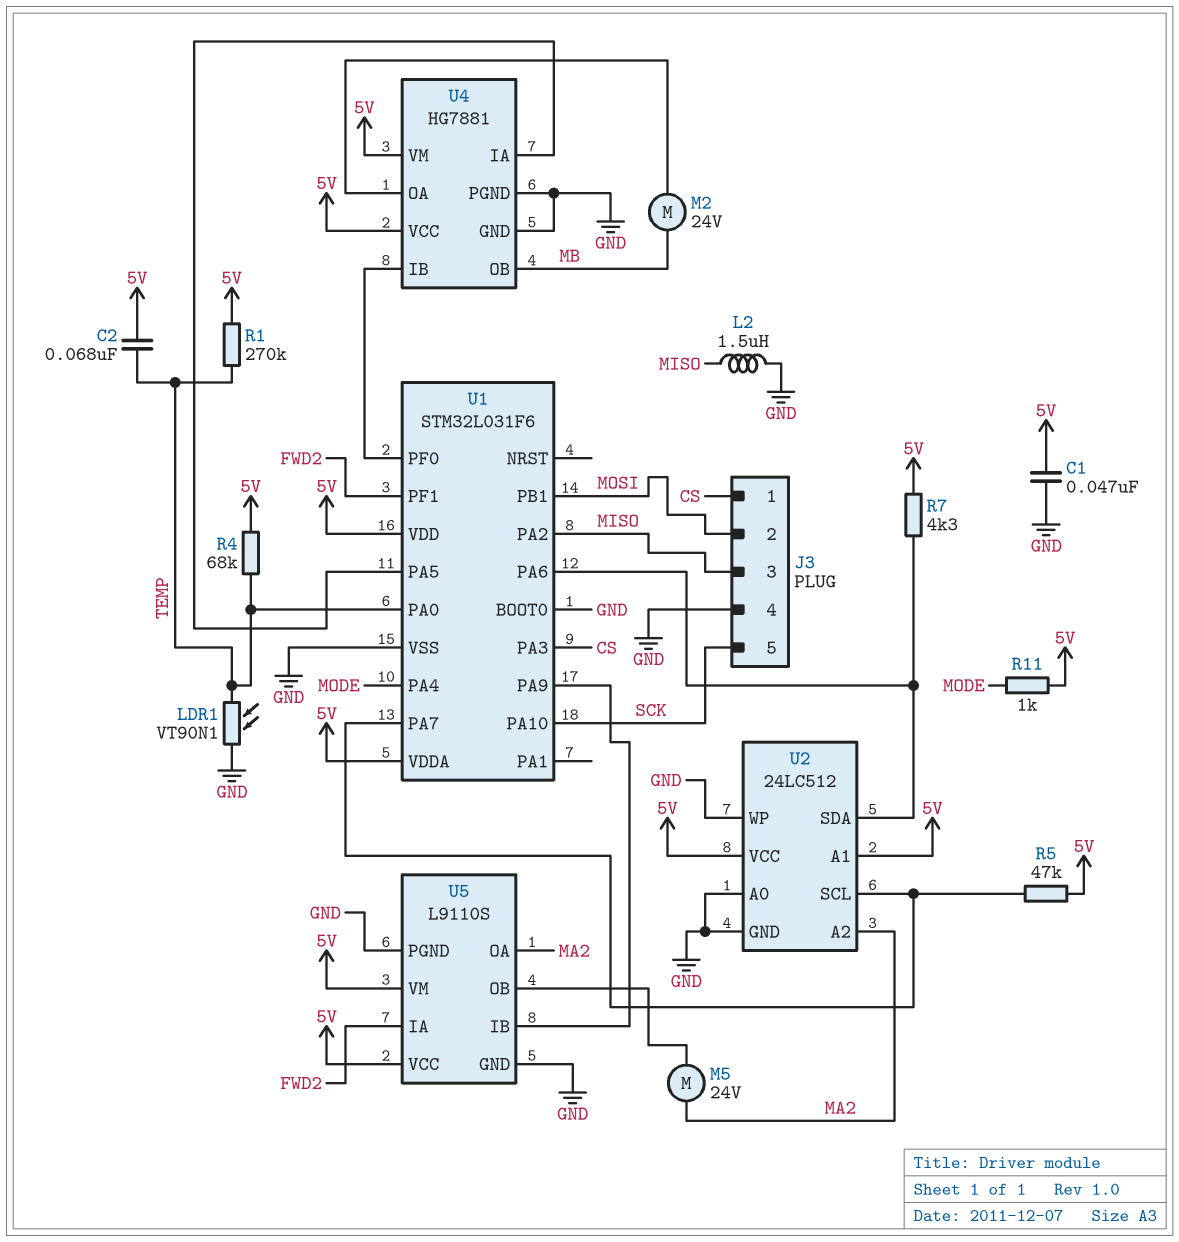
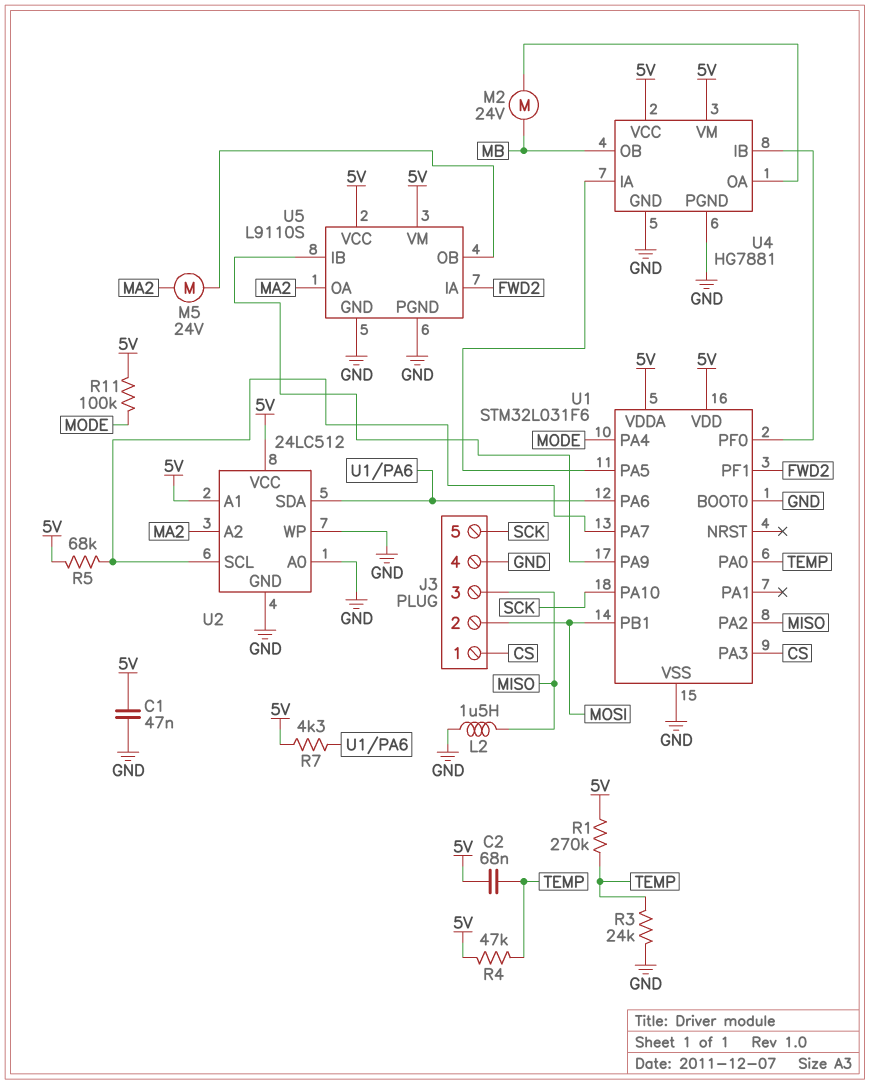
LDR1: VT90N1 (GND, TEMP) -> none
R3: none -> 24k (GND, TEMP)
R4: 68k (5V, TEMP) -> 47k (5V, TEMP)
R5: 47k (5V, U1/PA7) -> 68k (5V, U1/PA7)
R11: 1k (5V, MODE) -> 100k (5V, MODE)

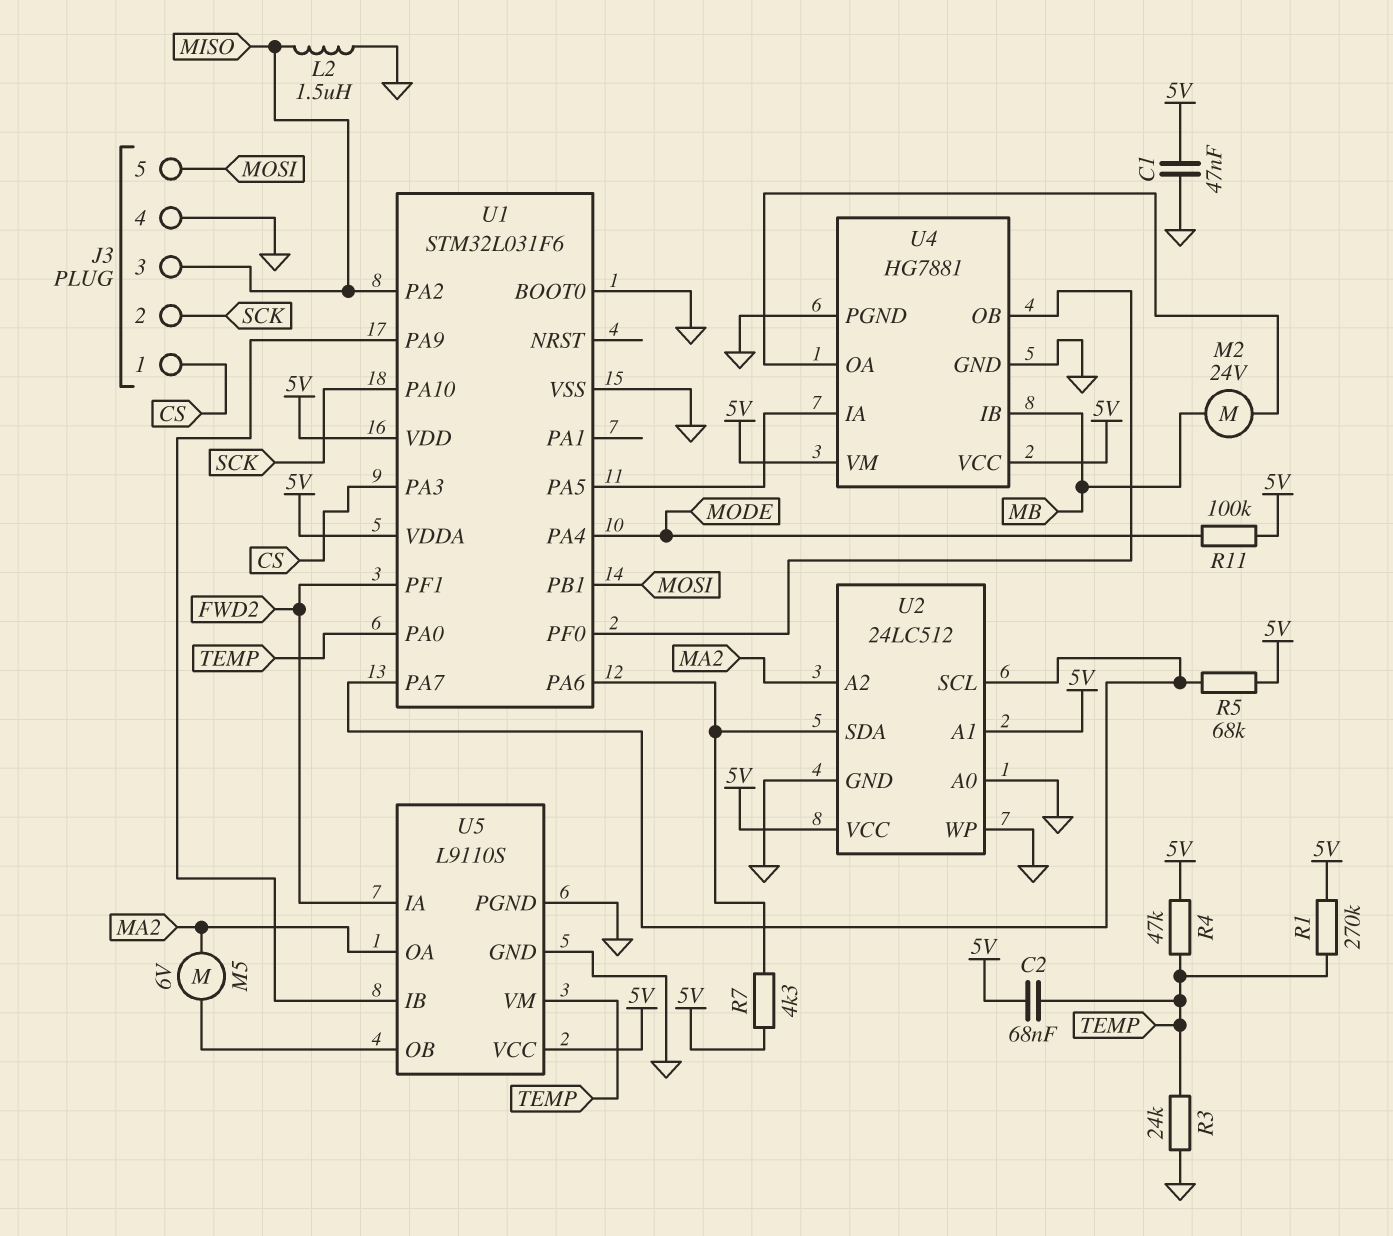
J3 pin 2: MOSI -> SCK
J3 pin 5: SCK -> MOSI
M5: motor 24V (MA2, U5/OB) -> motor 6V (MA2, U5/OB)
U4 pin IB: U1/PF0 -> MB
U4 pin OB: MB -> U1/PF0
U5 pin VM: 5V -> TEMP

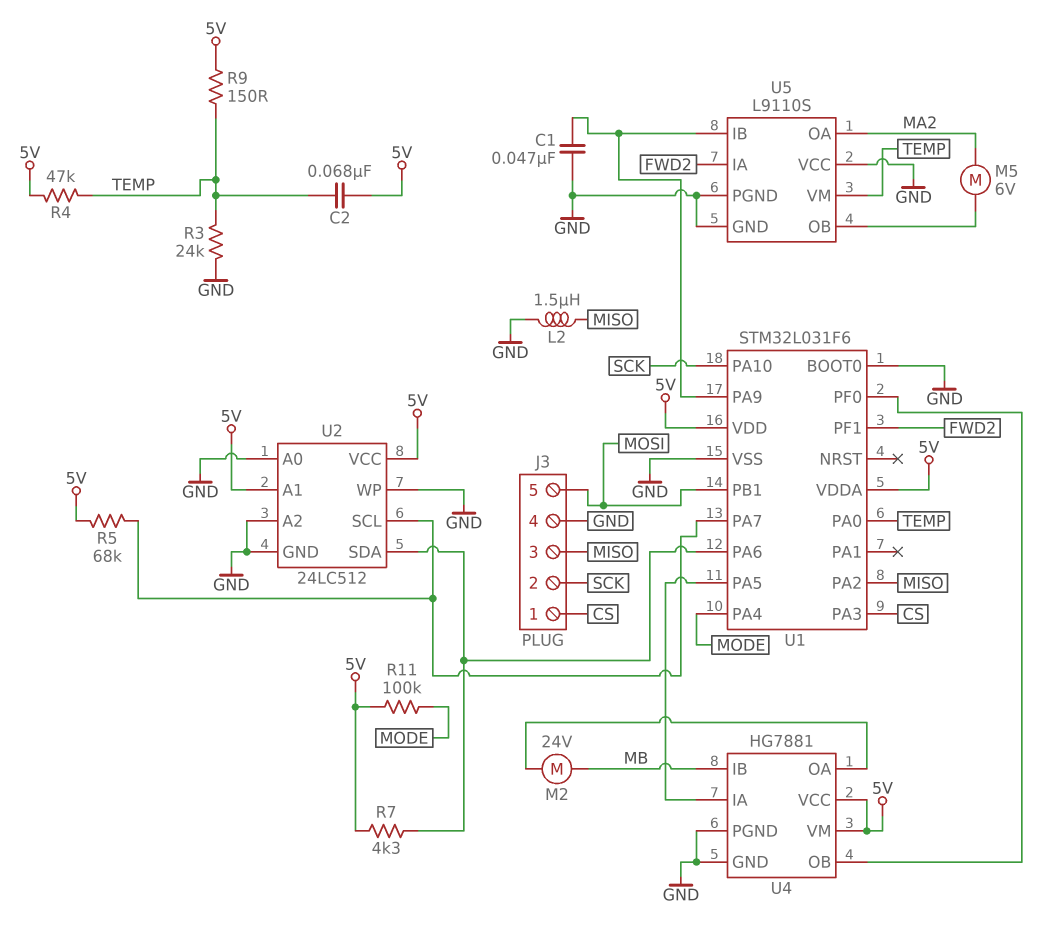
C1: 47nF (5V, GND) -> 47nF (GND, U1/PA9)
R1: 270k (5V, TEMP) -> none
R9: none -> 150 (5V, TEMP)
U2 pin A2: MA2 -> GND
U5 pin VCC: 5V -> GND

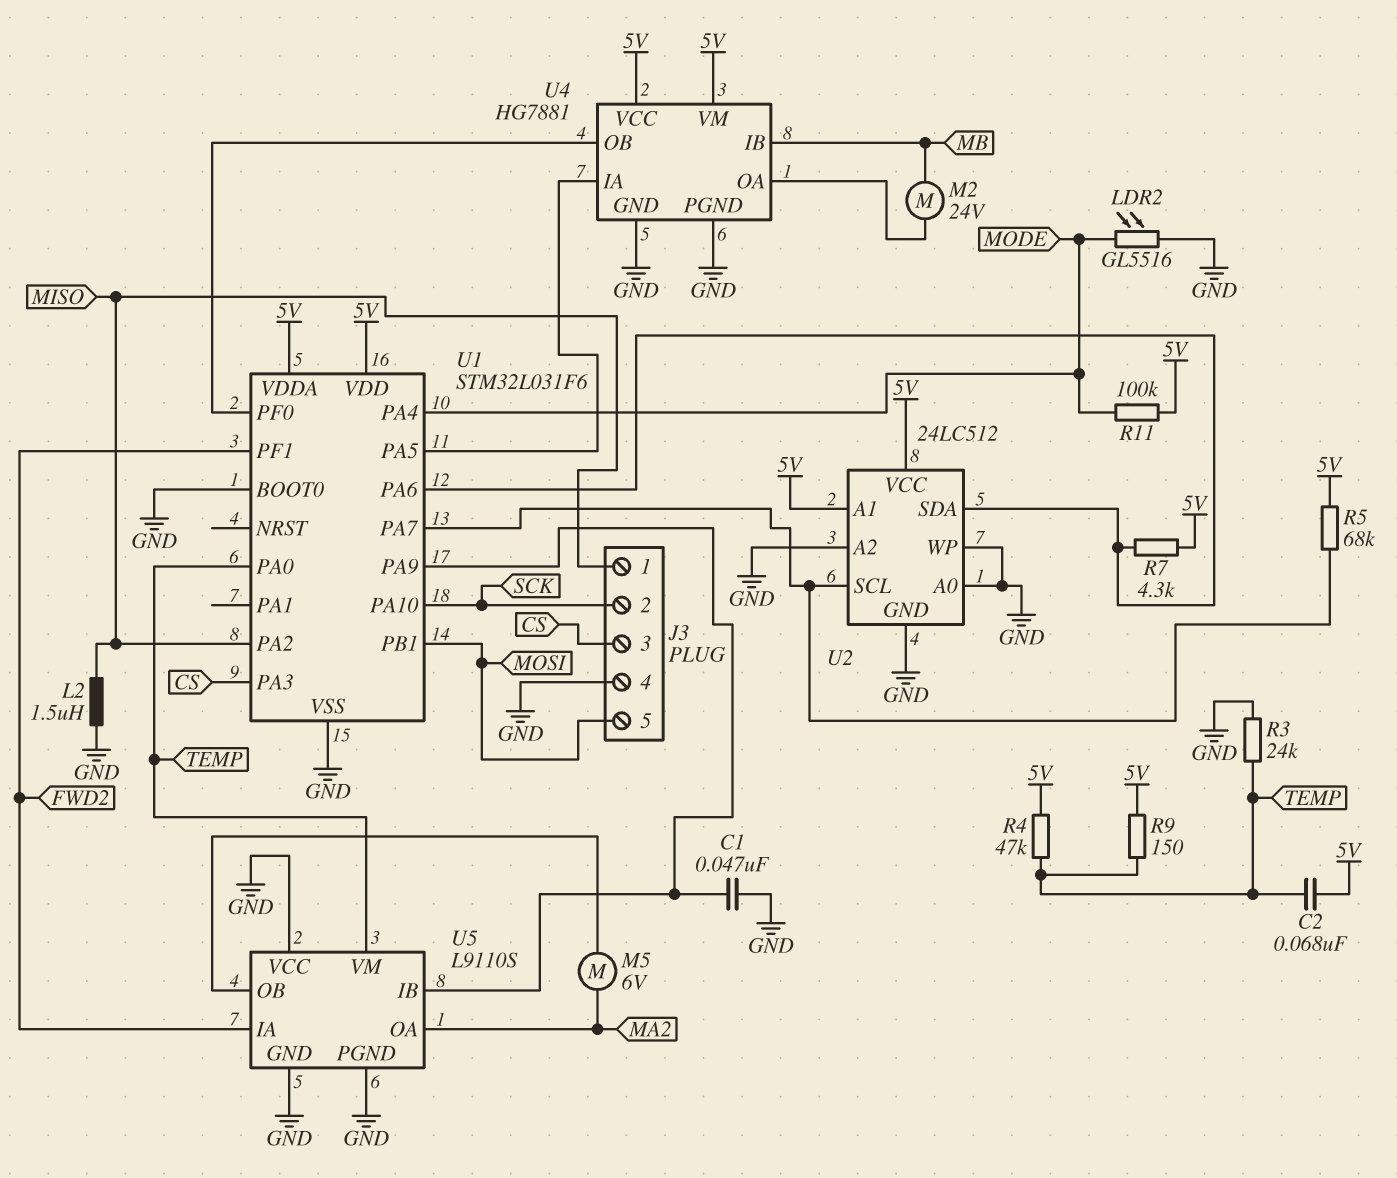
J3 pin 1: CS -> MISO
J3 pin 3: MISO -> CS
LDR2: none -> GL5516 (GND, MODE)

